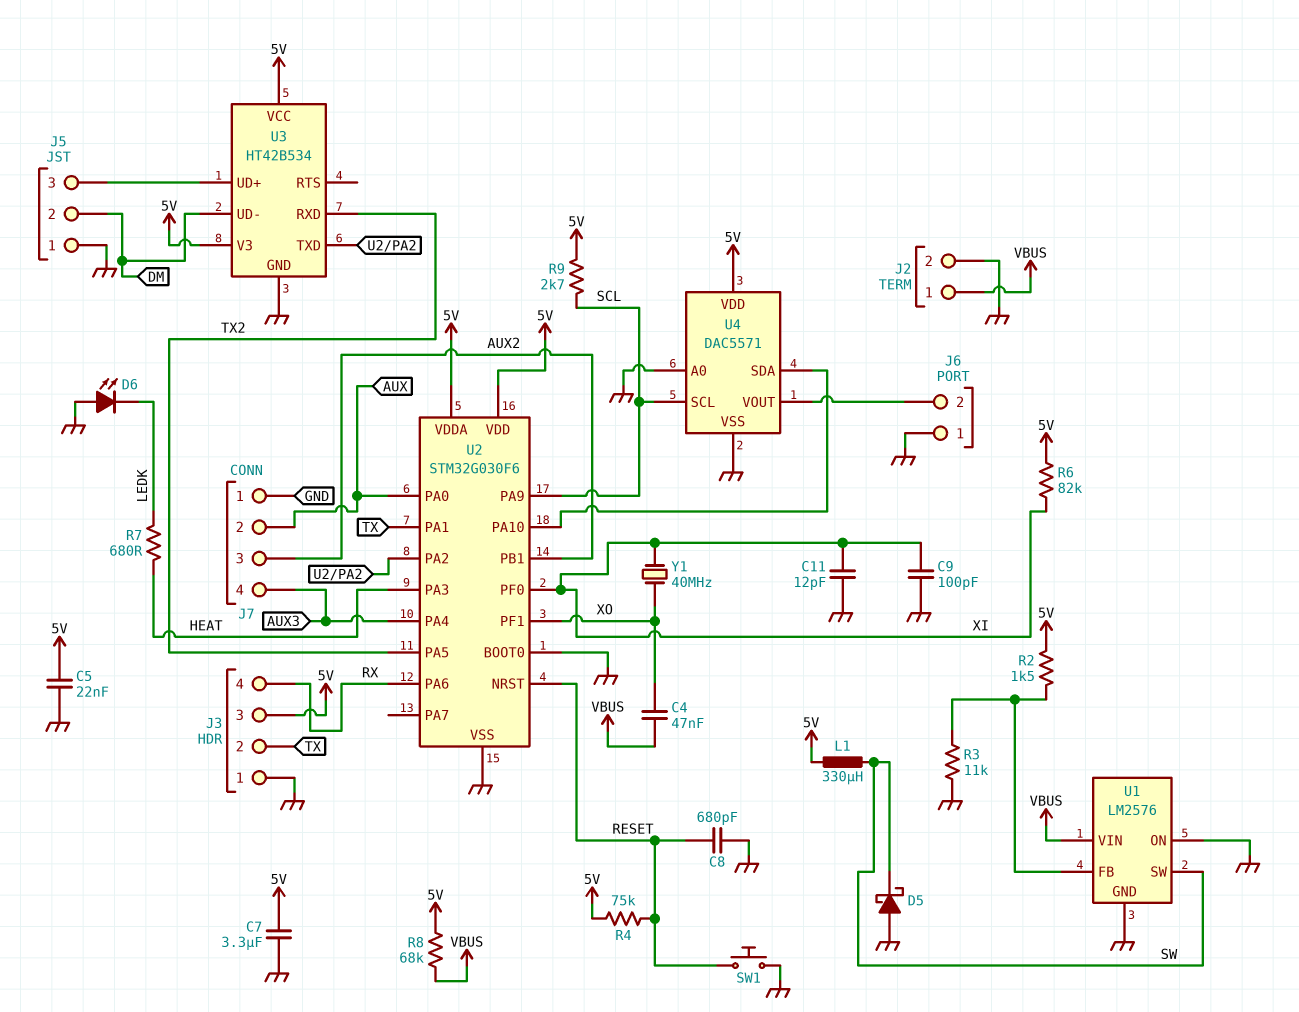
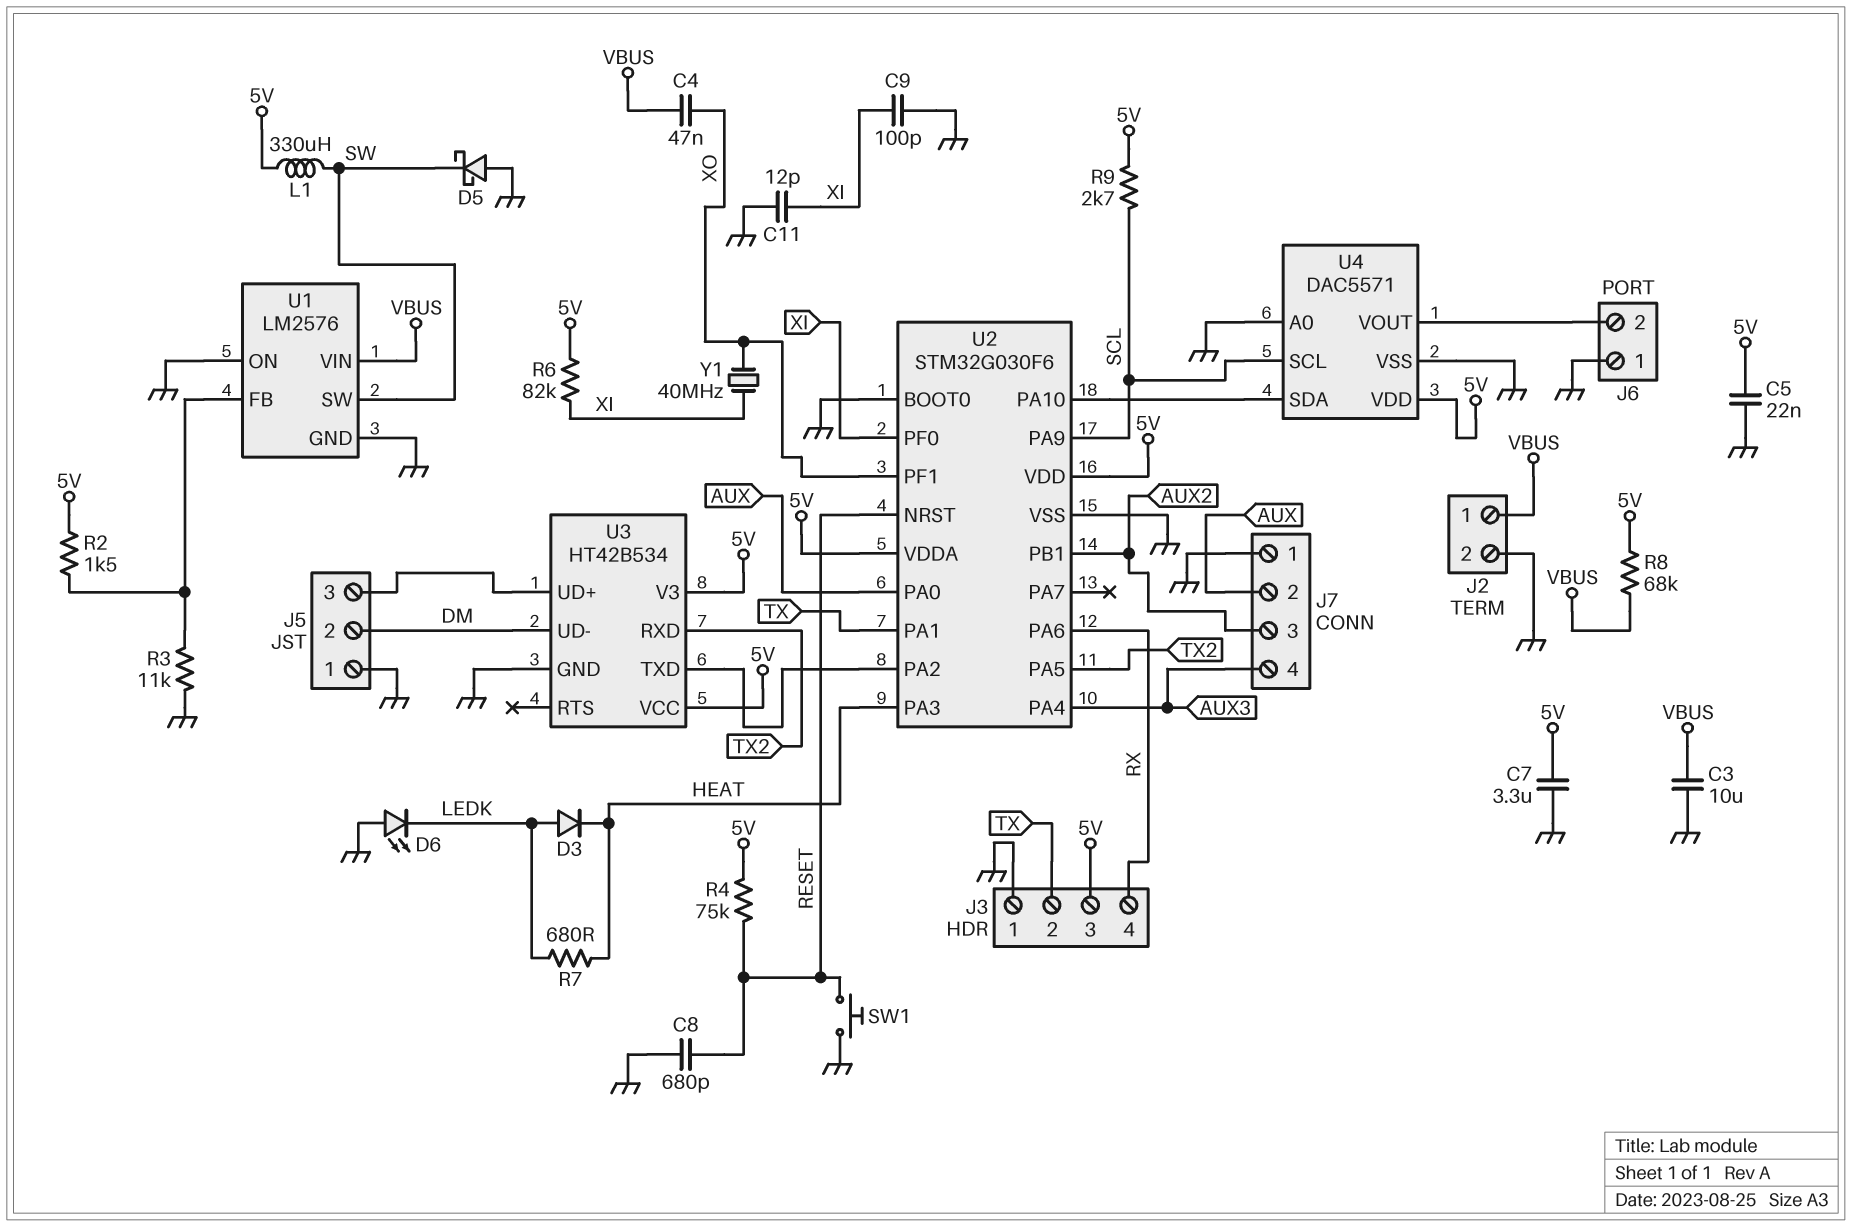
C3: none -> 10uF (GND, VBUS)
D3: none -> diode (A LEDK, K HEAT)

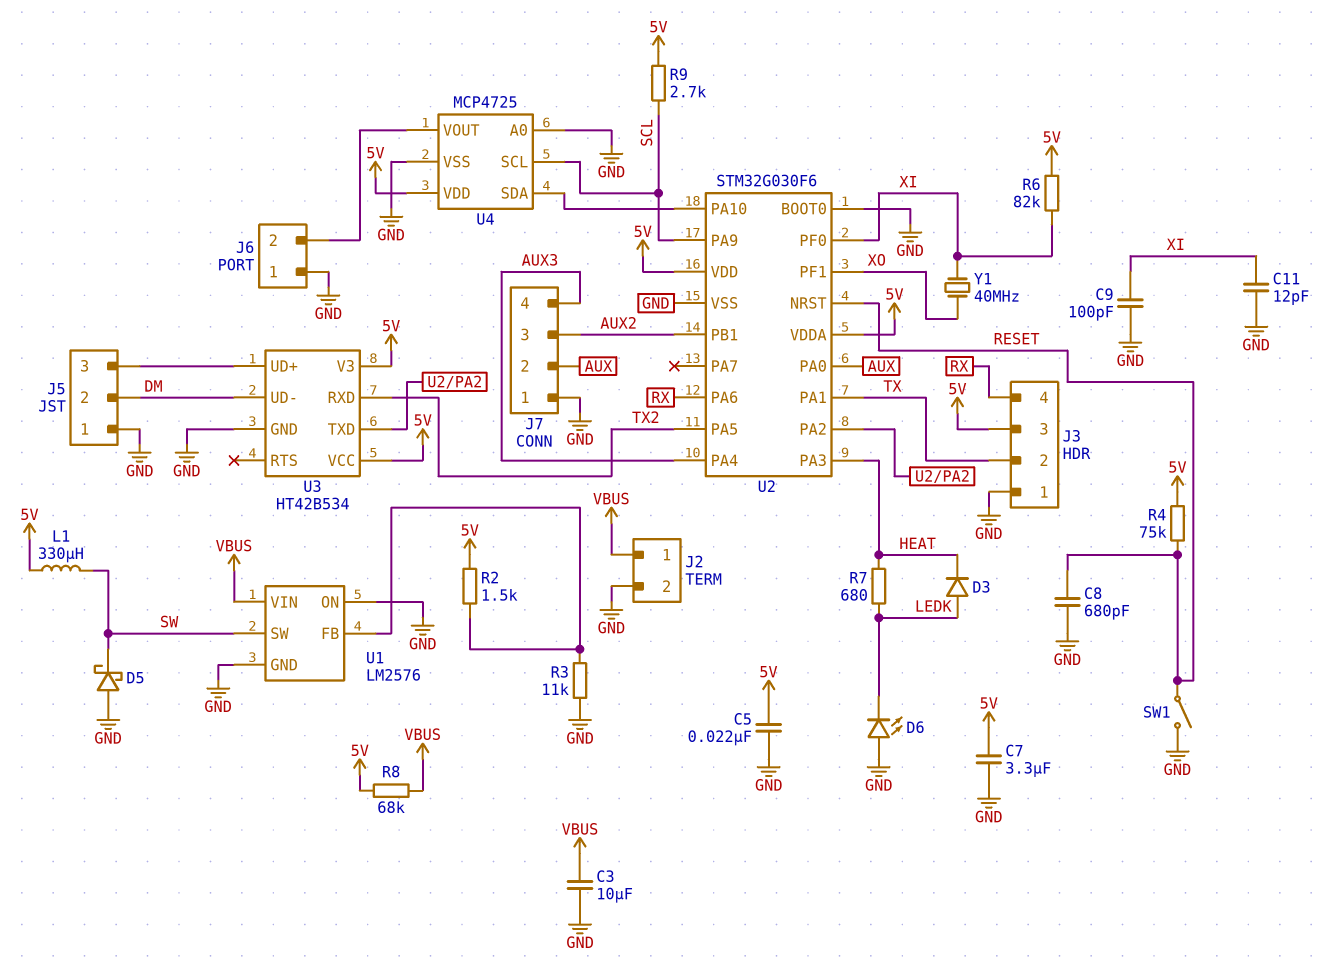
C4: 47nF (VBUS, XO) -> none
SW1: button (GND, RESET) -> switch (GND, RESET)
U4: DAC5571 -> MCP4725

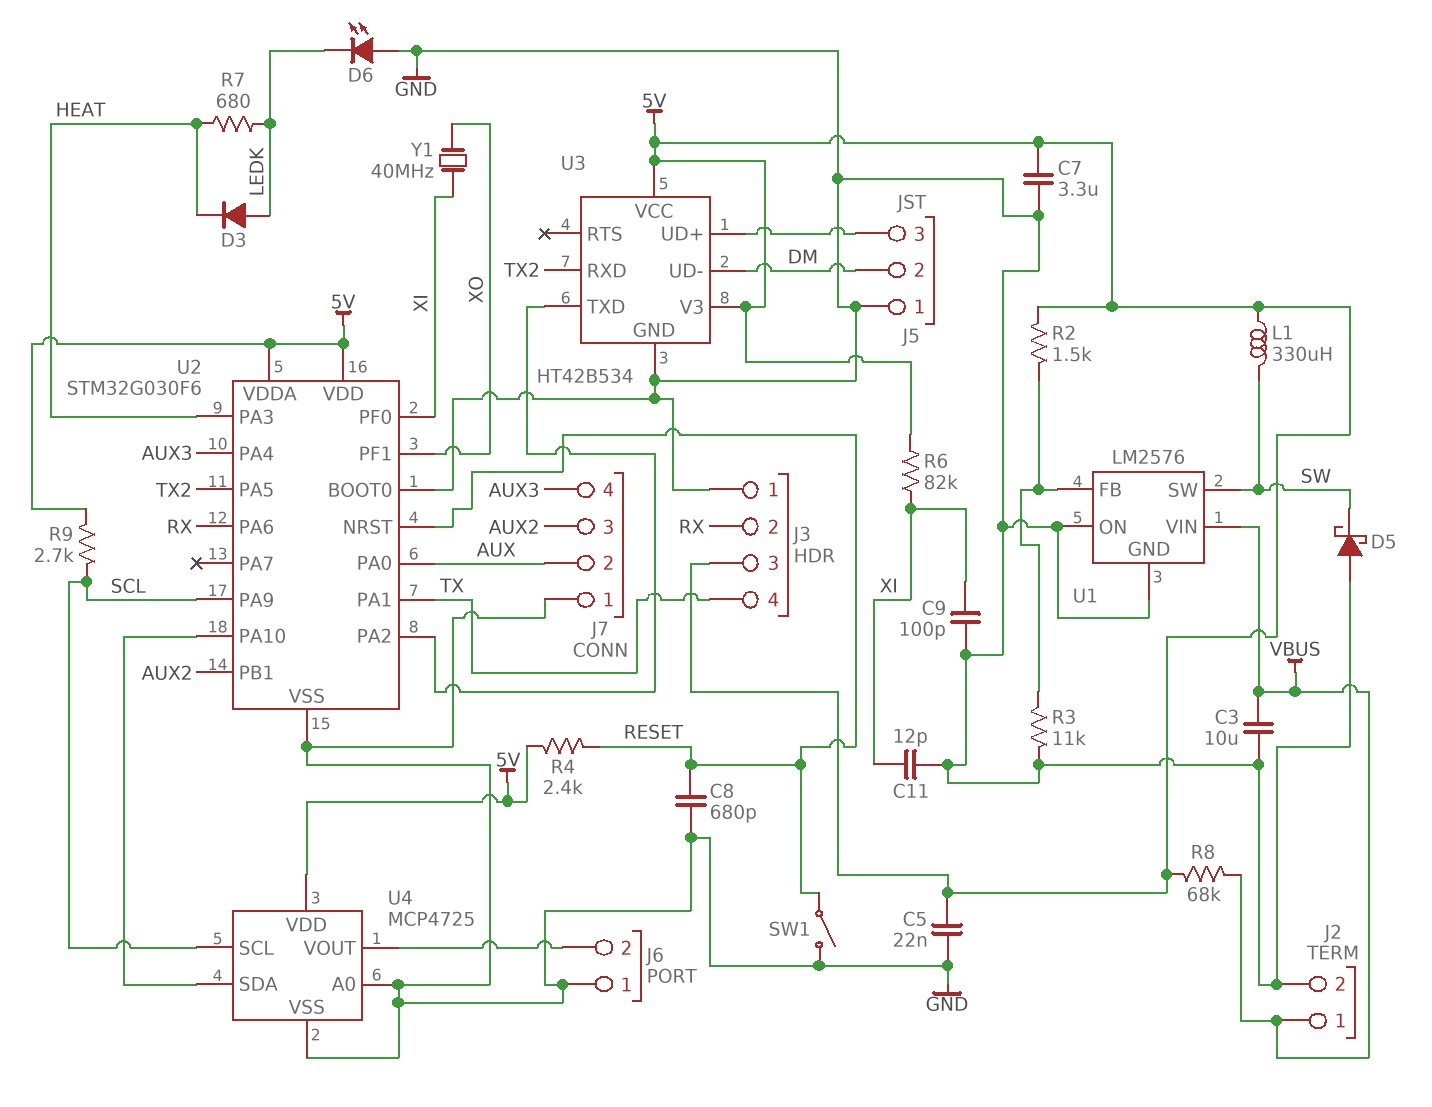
J3 pin 2: TX -> RX
J3 pin 4: RX -> TX
R4: 75k (5V, RESET) -> 2.4k (5V, RESET)

